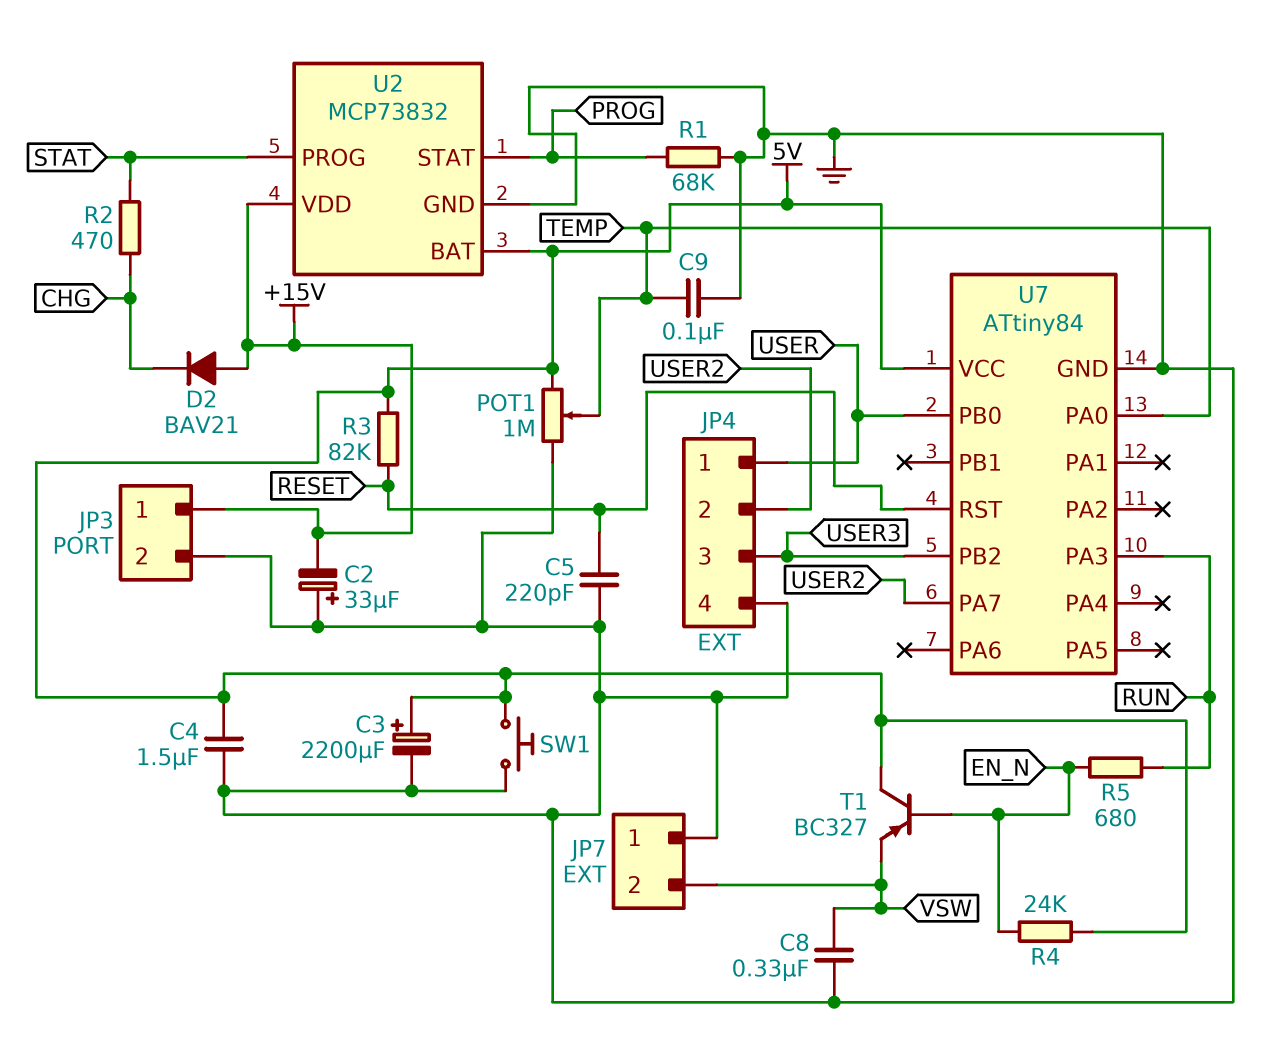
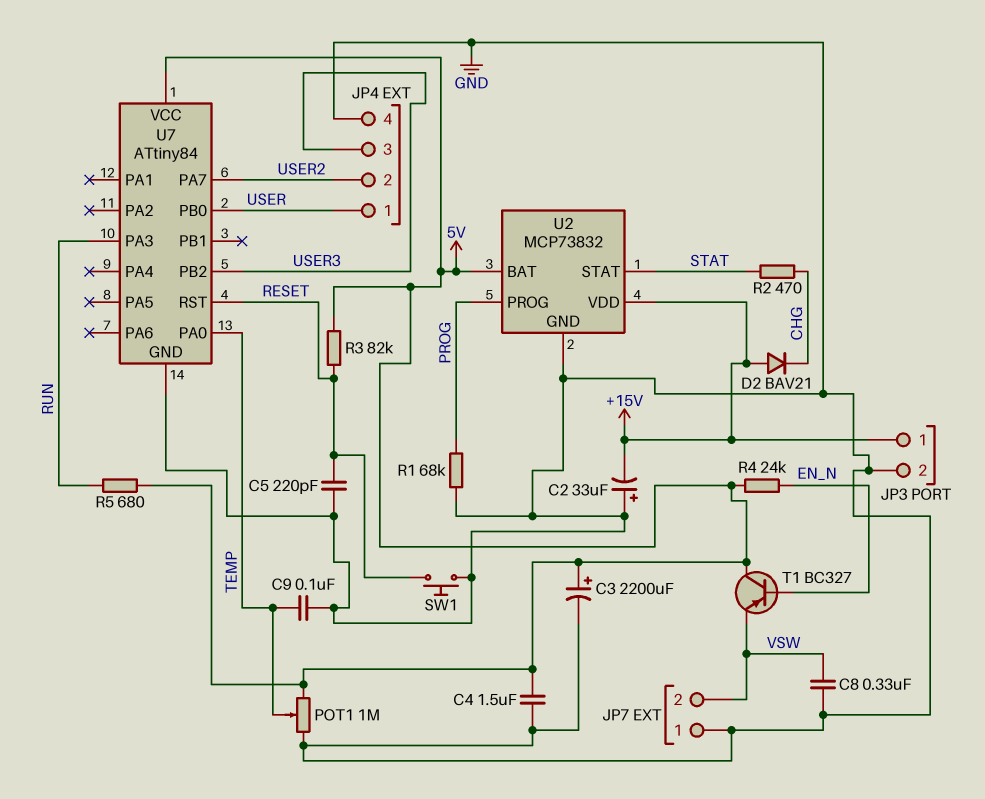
R5: 680 (EN_N, RUN) -> 680 (5V, RUN)
SW1: button (5V, GND) -> button (GND, RESET)
U2 pin PROG: STAT -> PROG
U2 pin STAT: PROG -> STAT

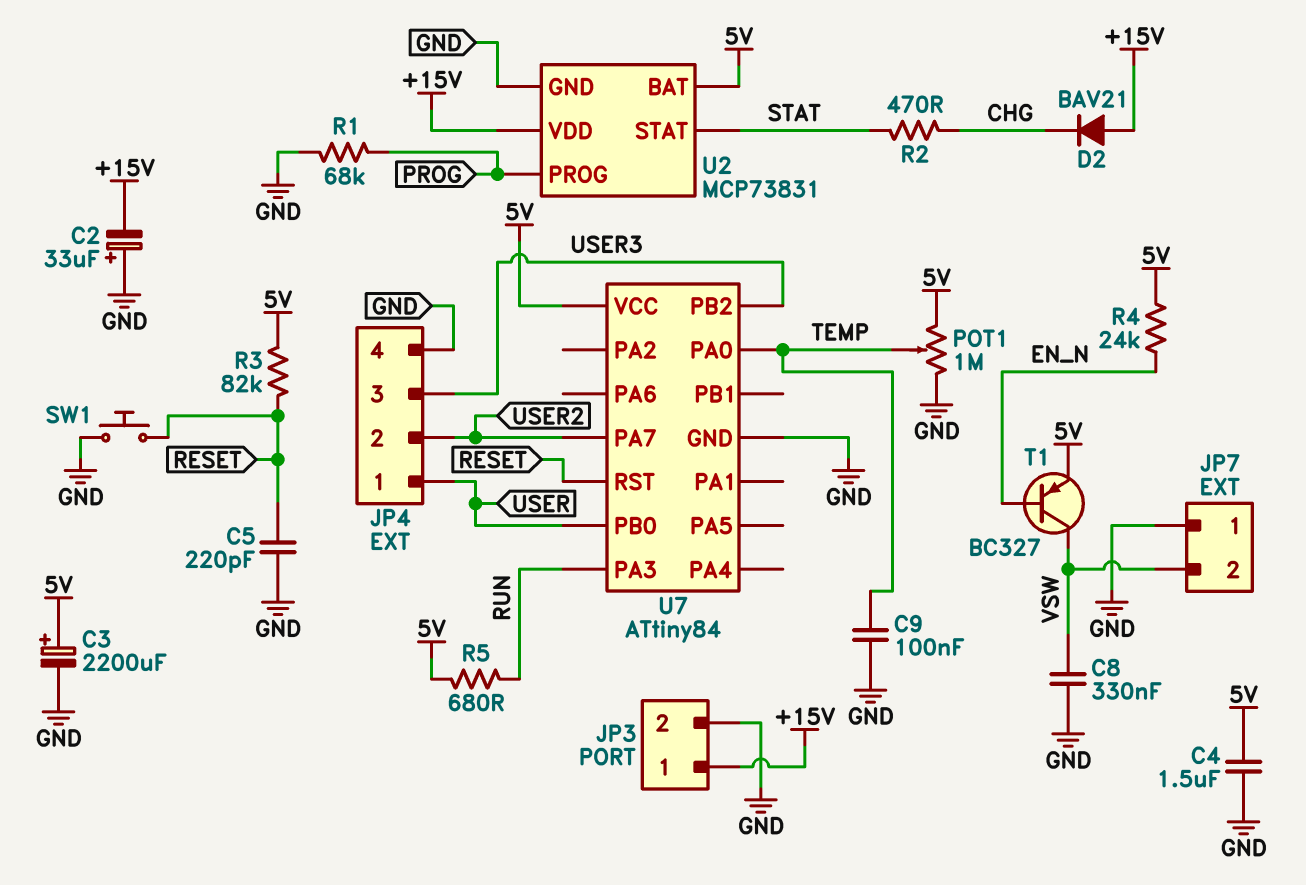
T1: PNP BC327 (B EN_N, C 5V, E VSW) -> PNP BC327 (B EN_N, C VSW, E 5V)
U2: MCP73832 -> MCP73831

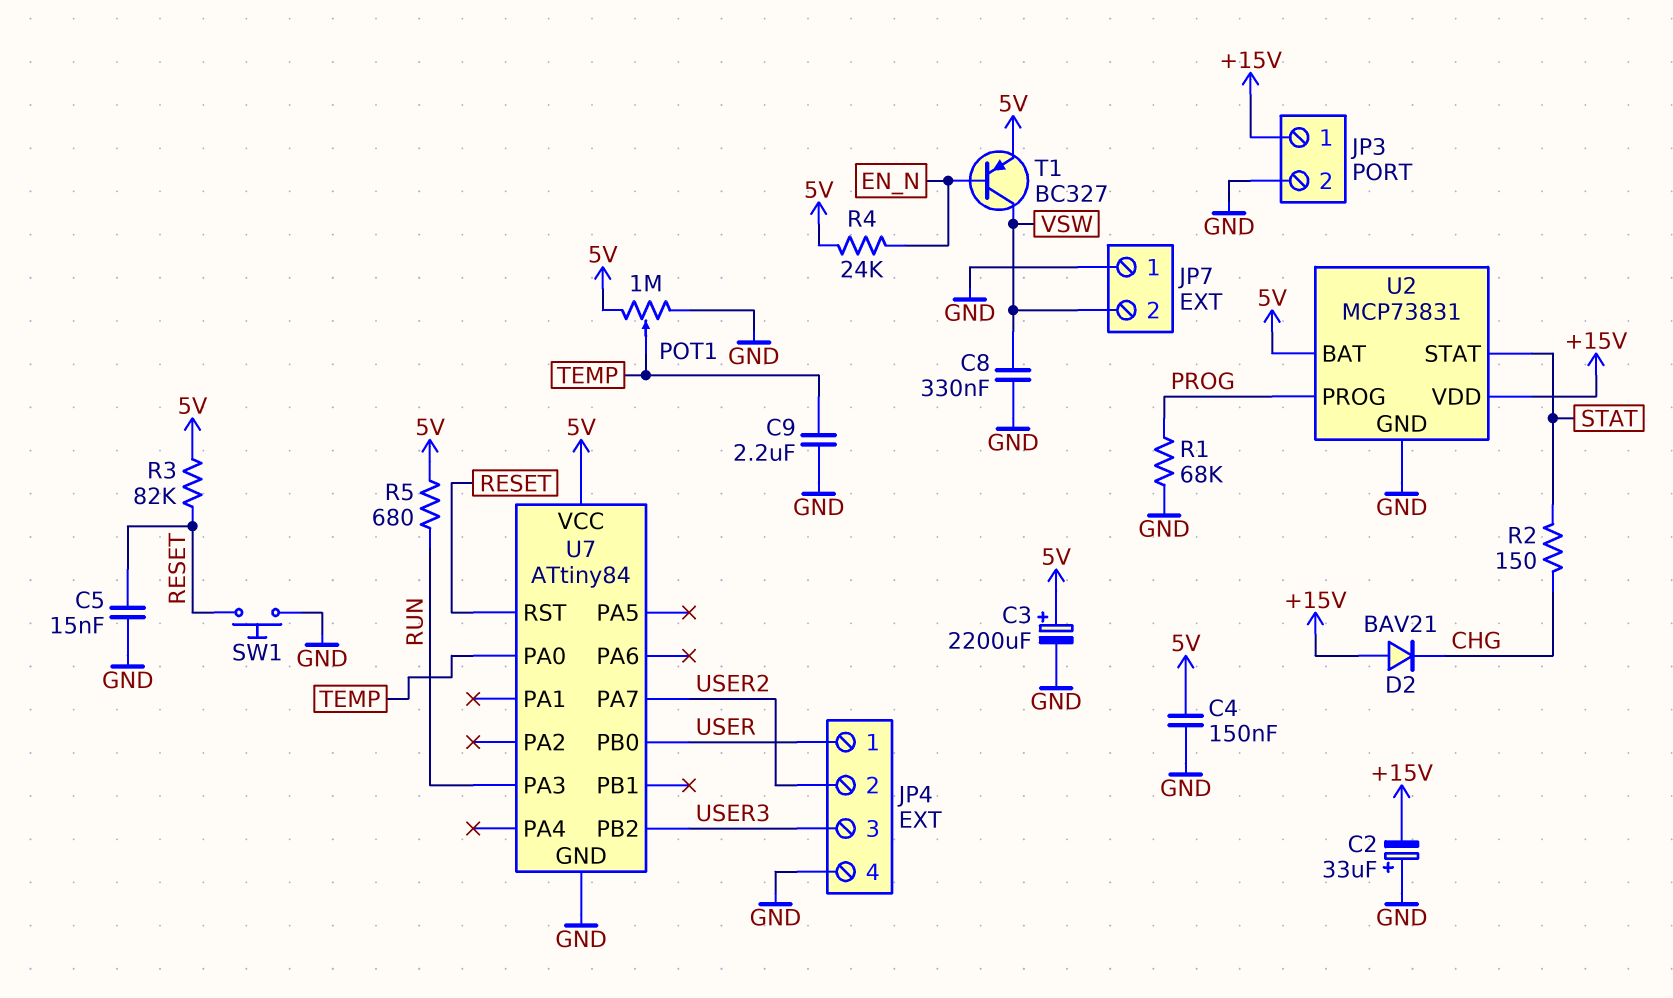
C4: 1.5uF (5V, GND) -> 150nF (5V, GND)
C5: 220pF (GND, RESET) -> 15nF (GND, RESET)
C9: 100nF (GND, TEMP) -> 2.2uF (GND, TEMP)
R2: 470 (CHG, STAT) -> 150 (CHG, STAT)

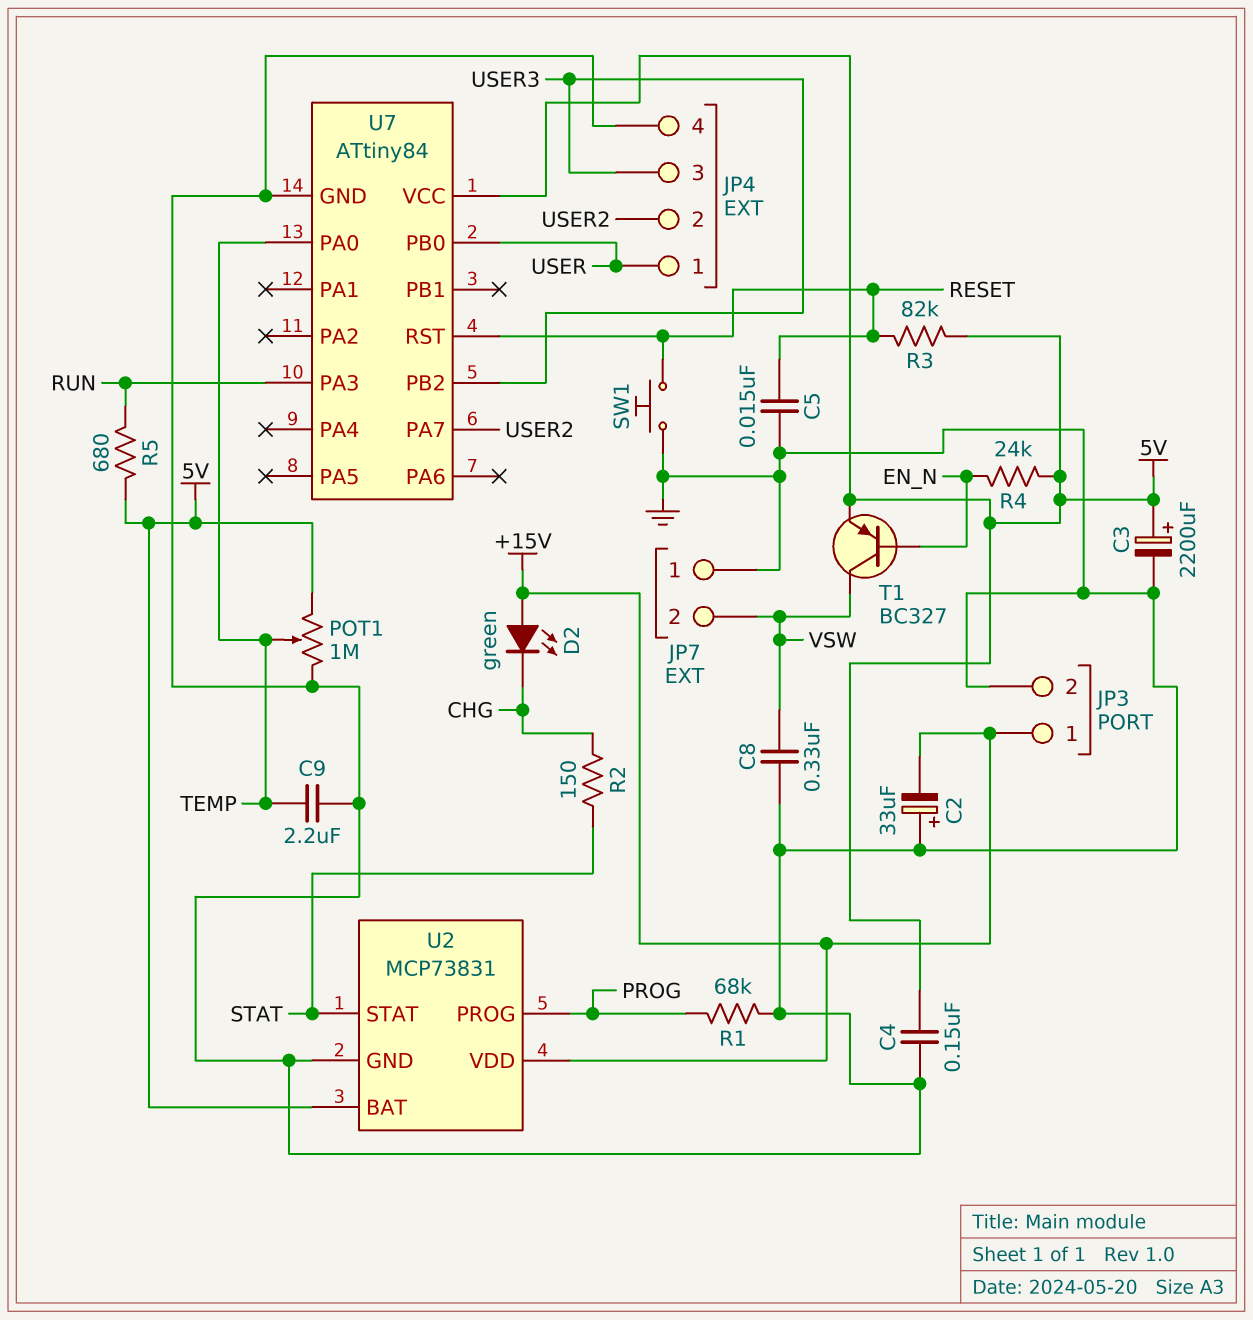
D2: diode BAV21 (A +15V, K CHG) -> LED green (A +15V, K CHG)

